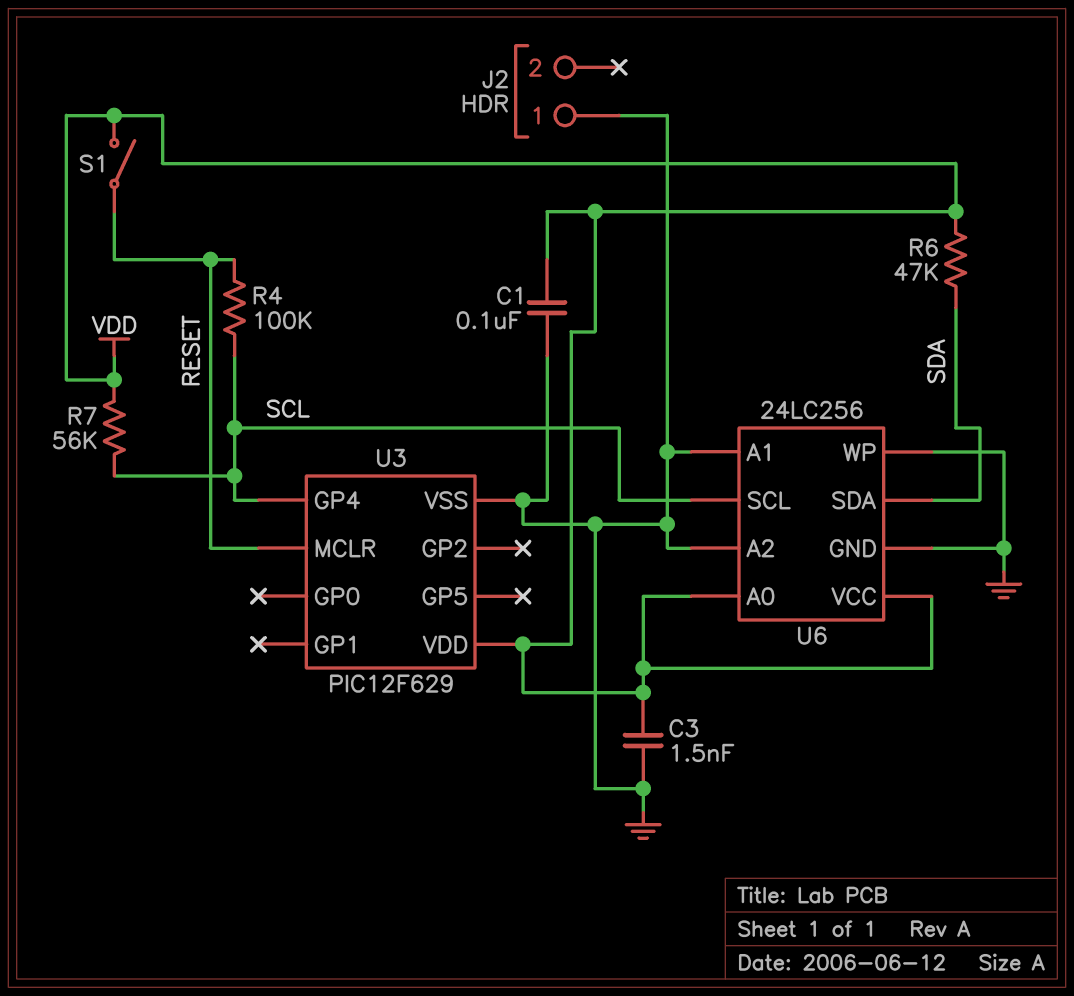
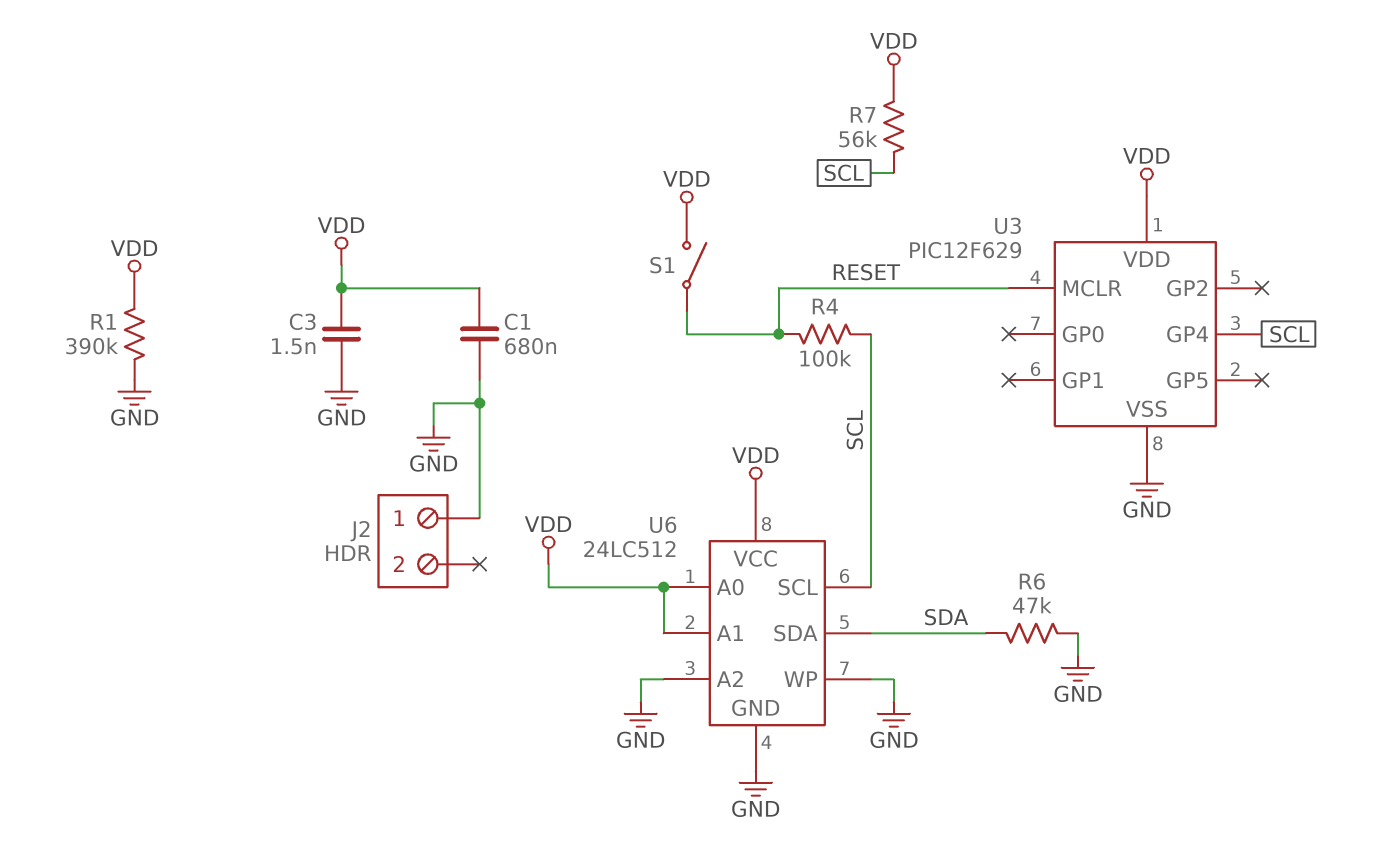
C1: 100nF (GND, VDD) -> 680nF (GND, VDD)
R1: none -> 390k (GND, VDD)
R6: 47k (SDA, VDD) -> 47k (GND, SDA)
U6: 24LC256 -> 24LC512
U6 pin A1: GND -> VDD

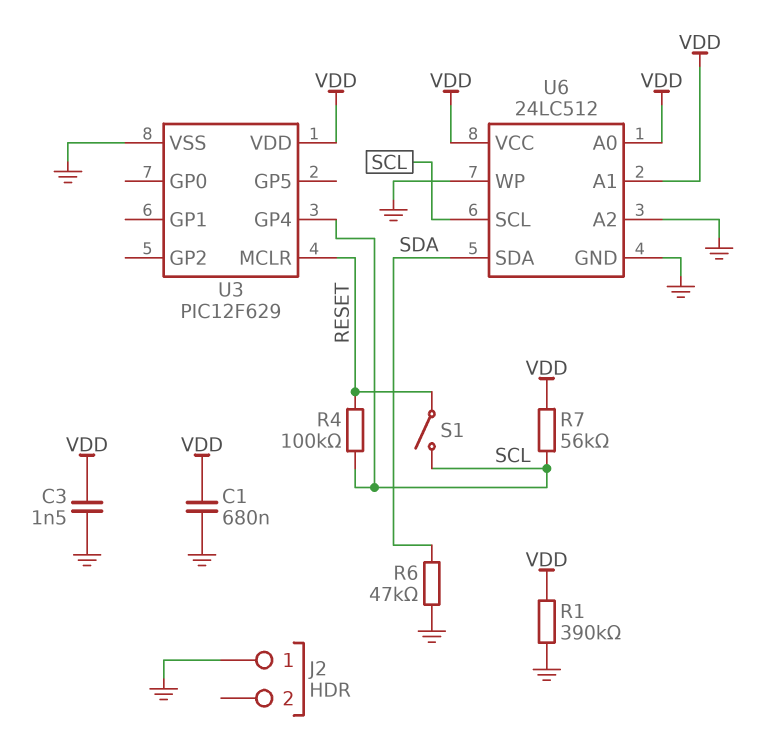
S1: switch (RESET, VDD) -> switch (RESET, SCL)

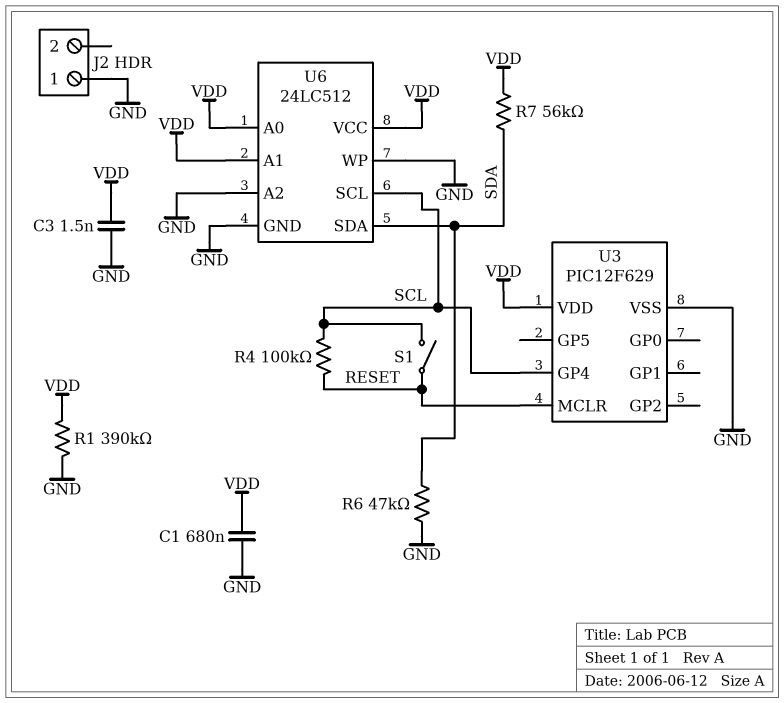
R7: 56k (SCL, VDD) -> 56k (SDA, VDD)

